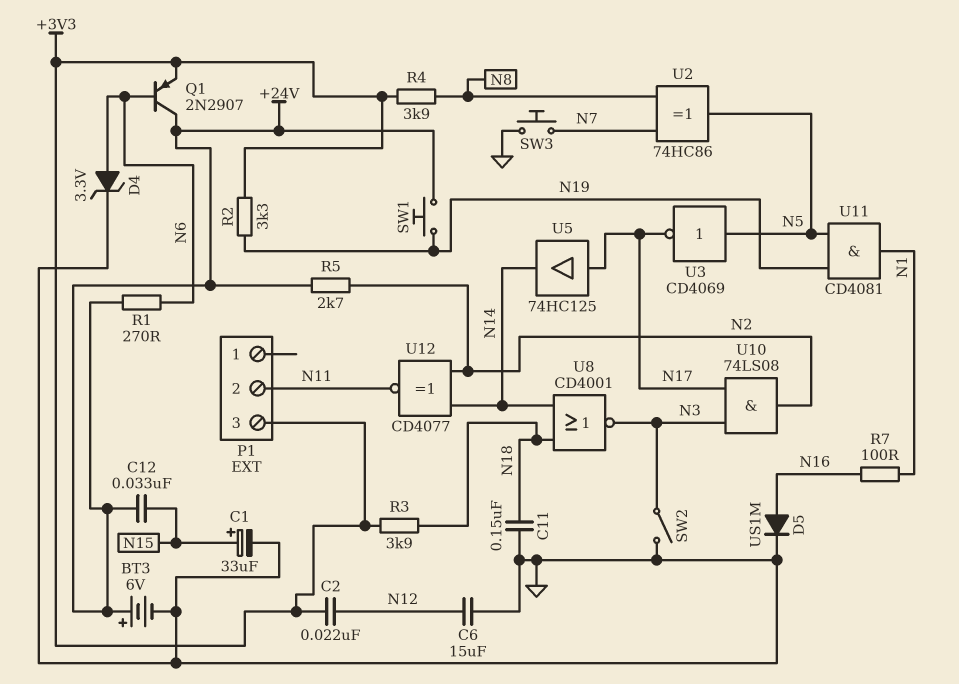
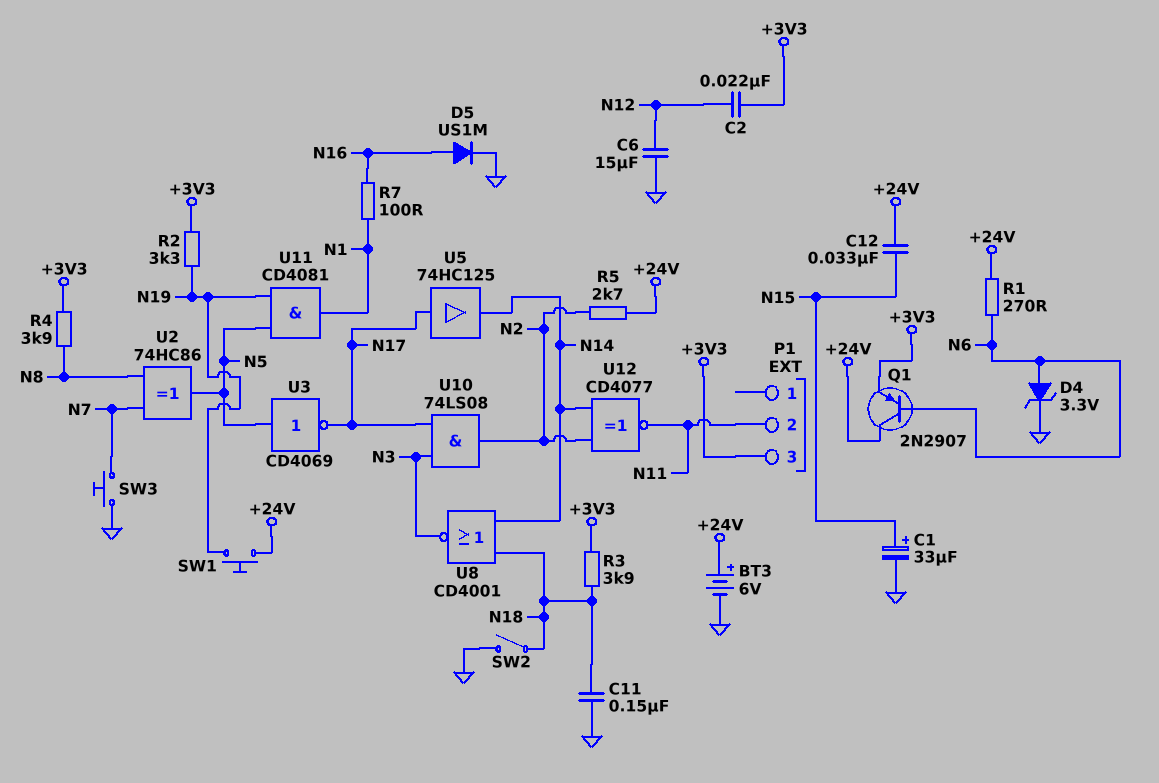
SW2: switch (GND, N3) -> switch (GND, N18)

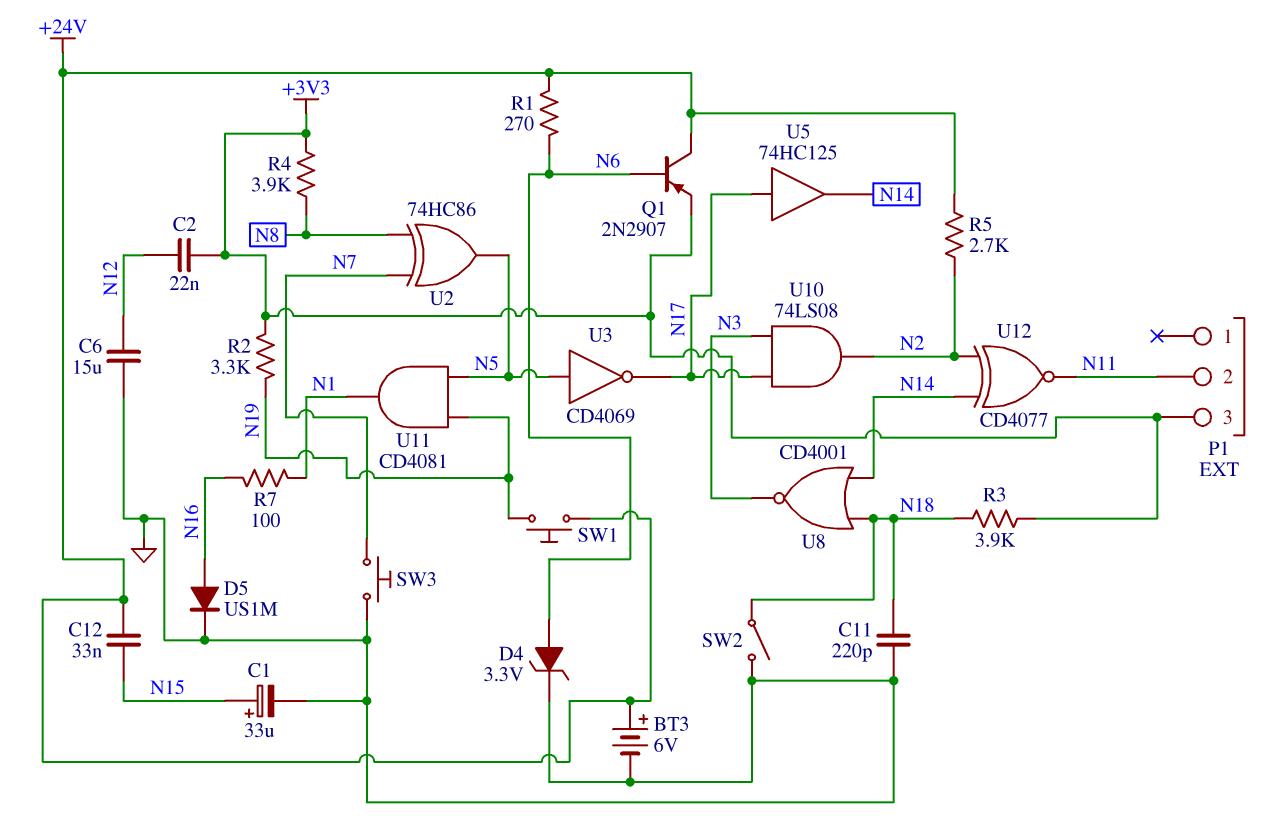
C11: 150nF (GND, N18) -> 220pF (GND, N18)

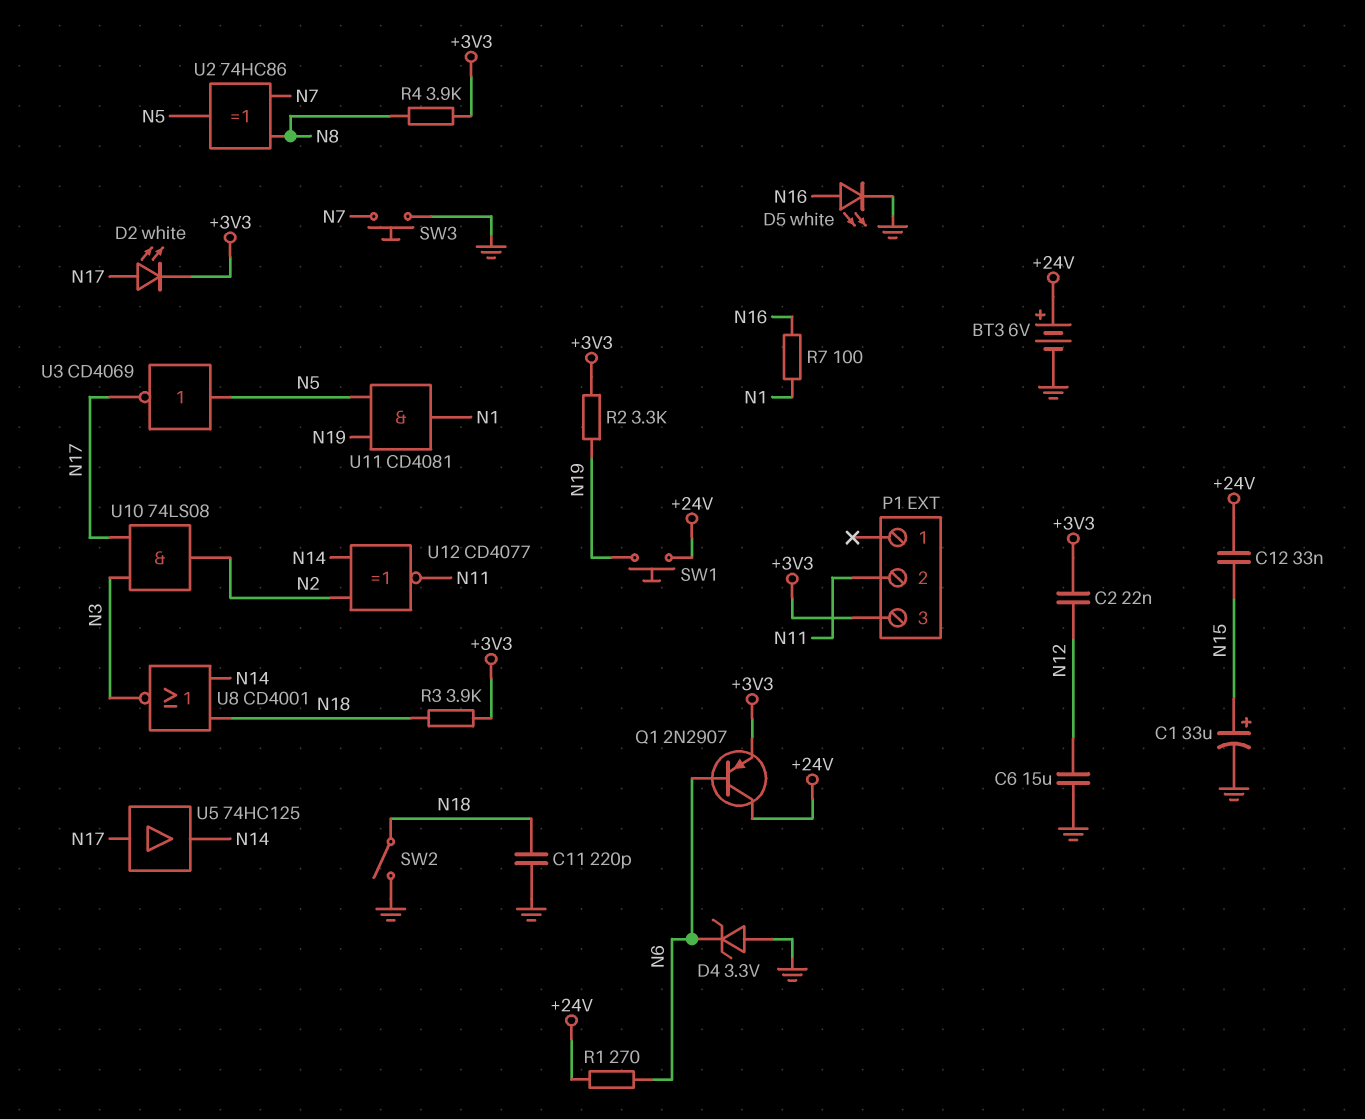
D2: none -> LED white (A N17, K +3V3)
D4: zener 3.3V (A N6, K GND) -> zener 3.3V (A GND, K N6)
D5: diode US1M (A N16, K GND) -> LED white (A N16, K GND)
R5: 2.7k (+24V, N2) -> none

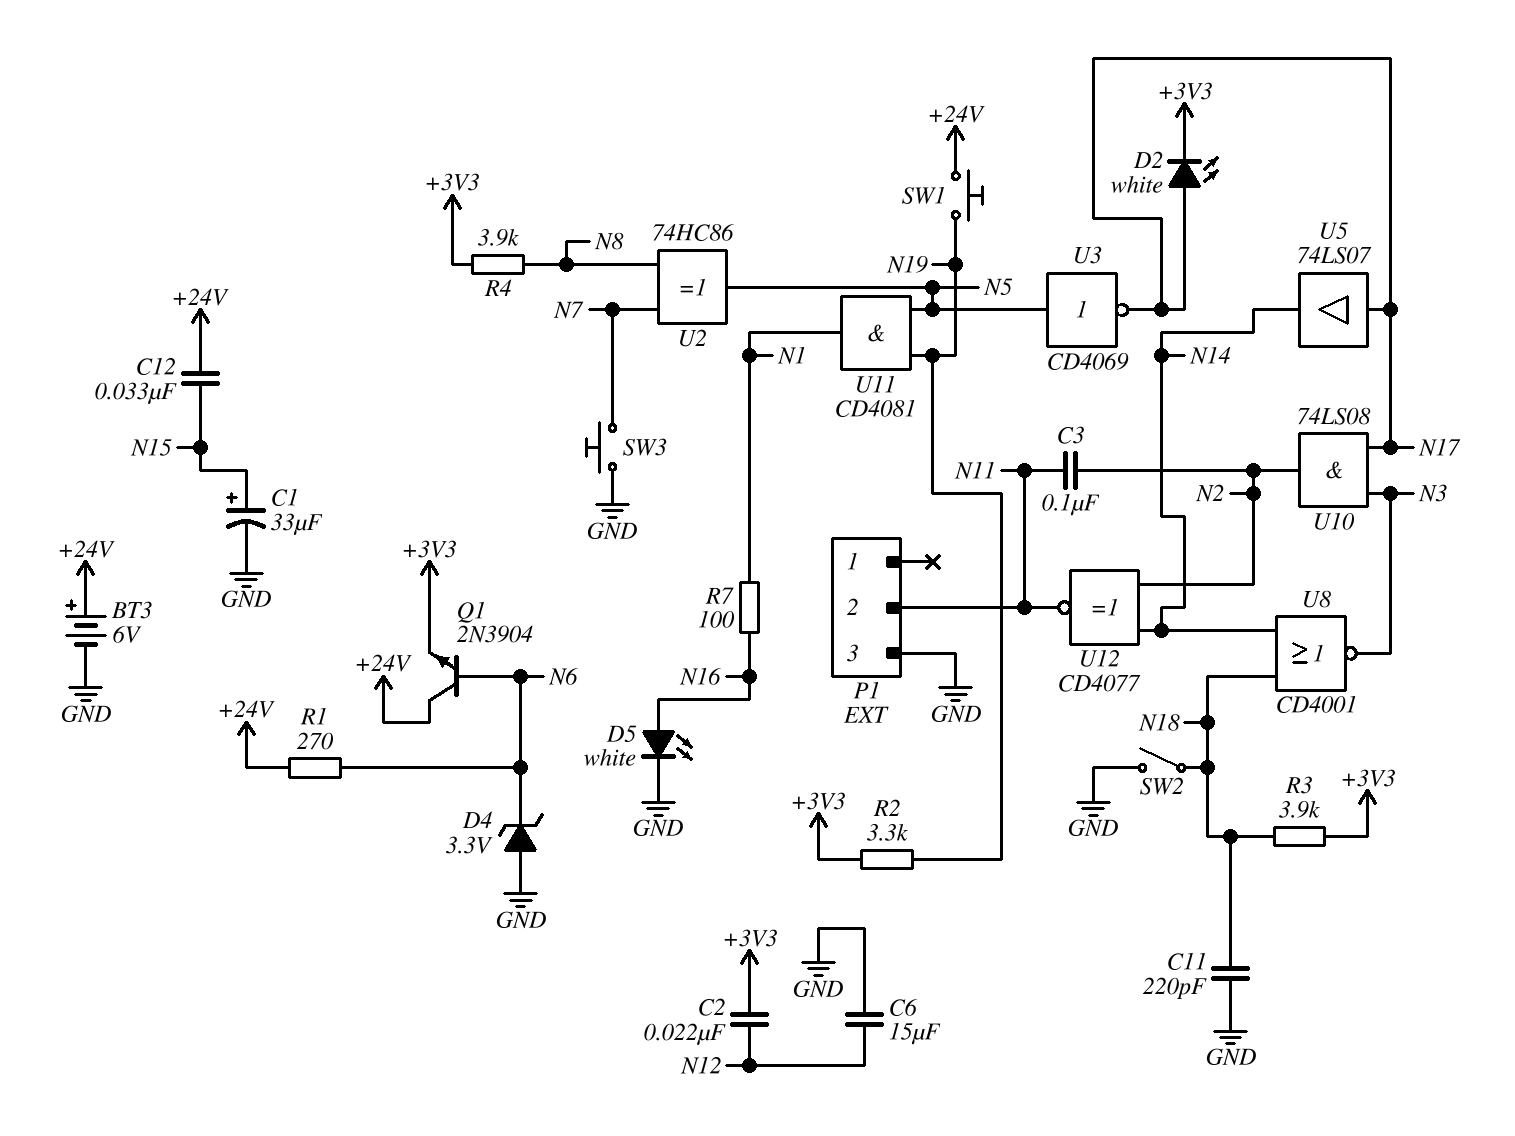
C3: none -> 100nF (N2, N11)
P1 pin 3: +3V3 -> GND
Q1: PNP 2N2907 (B N6, C +24V, E +3V3) -> NPN 2N3904 (B N6, C +24V, E +3V3)
U5: buffer 74HC125 (in N17, out N14) -> buffer 74LS07 (in N17, out N14)

